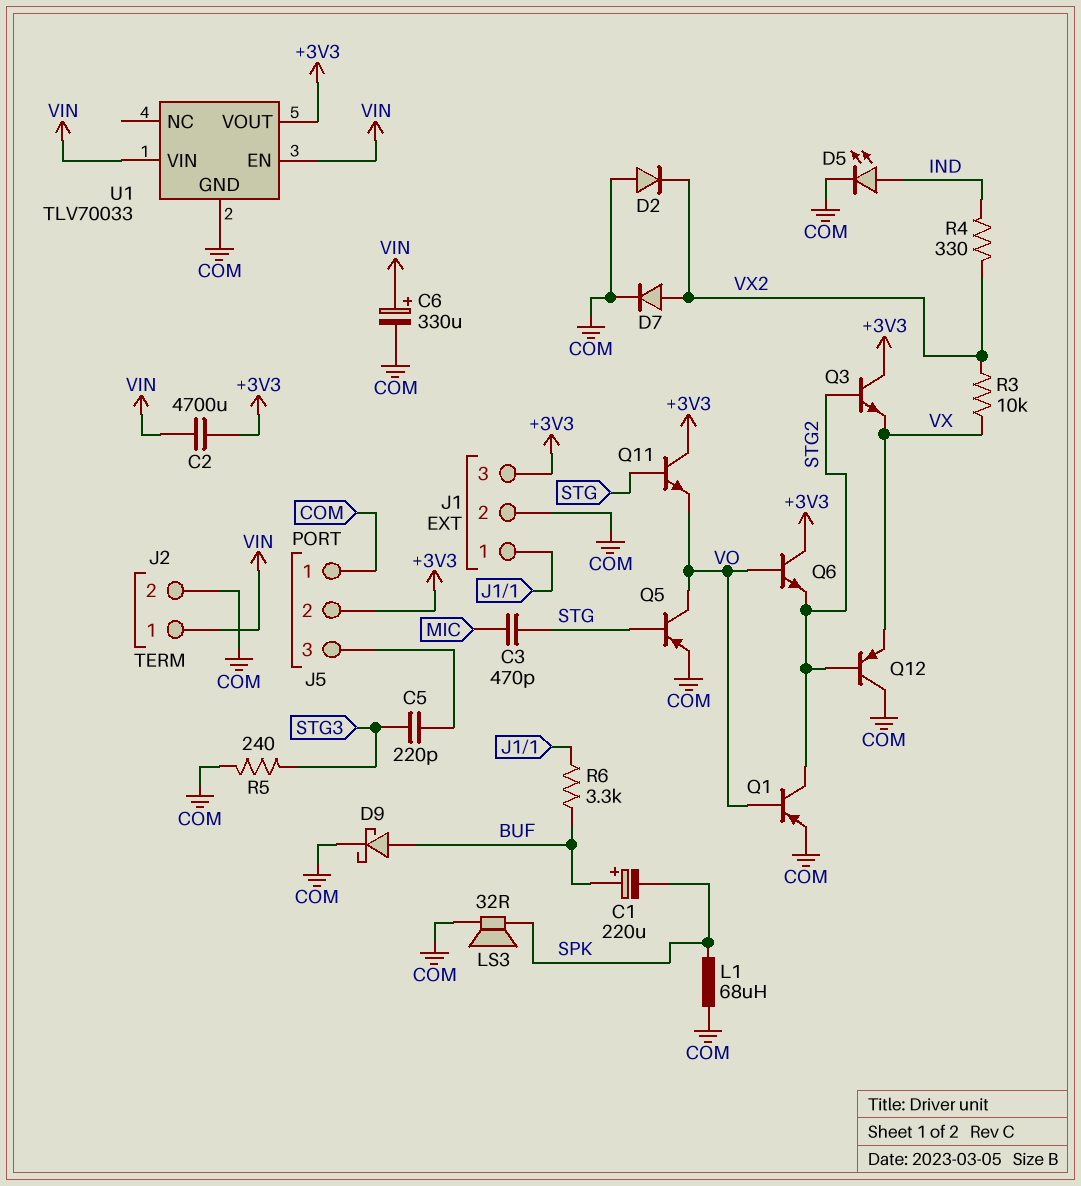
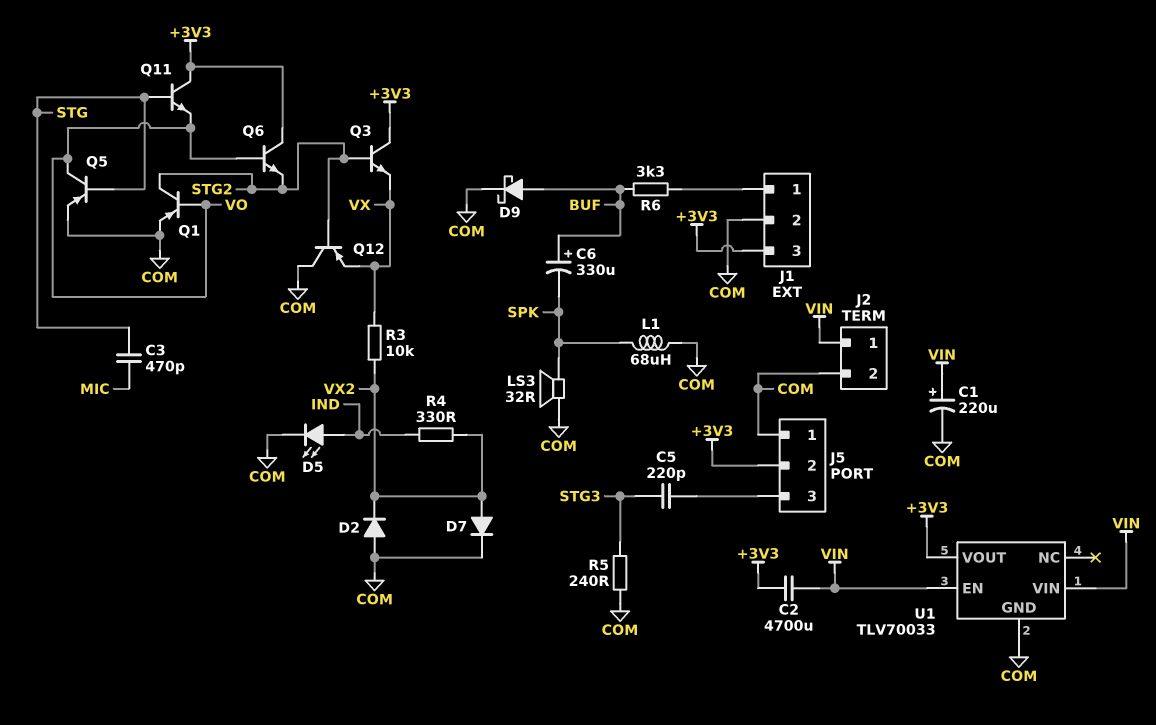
C1: 220uF (plus BUF, minus SPK) -> 220uF (plus VIN, minus COM)
C6: 330uF (plus VIN, minus COM) -> 330uF (plus BUF, minus SPK)

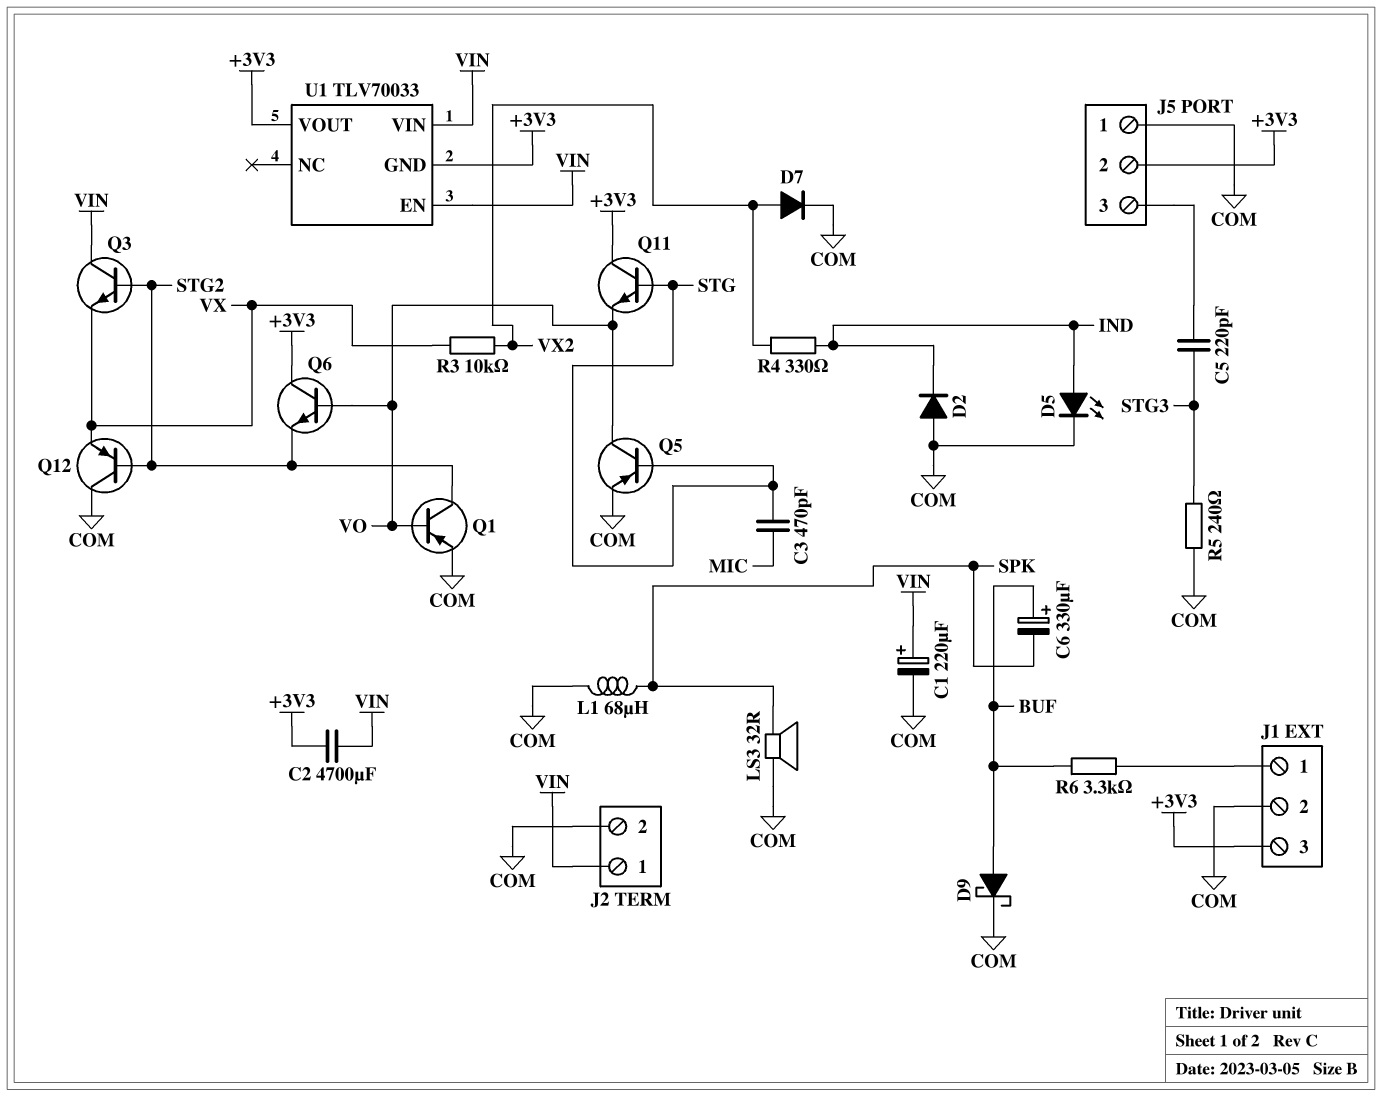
D2: diode (A COM, K VX2) -> diode (A COM, K IND)
Q3: NPN (B STG2, C +3V3, E VX) -> NPN (B STG2, C VIN, E VX)
U1 pin GND: COM -> +3V3

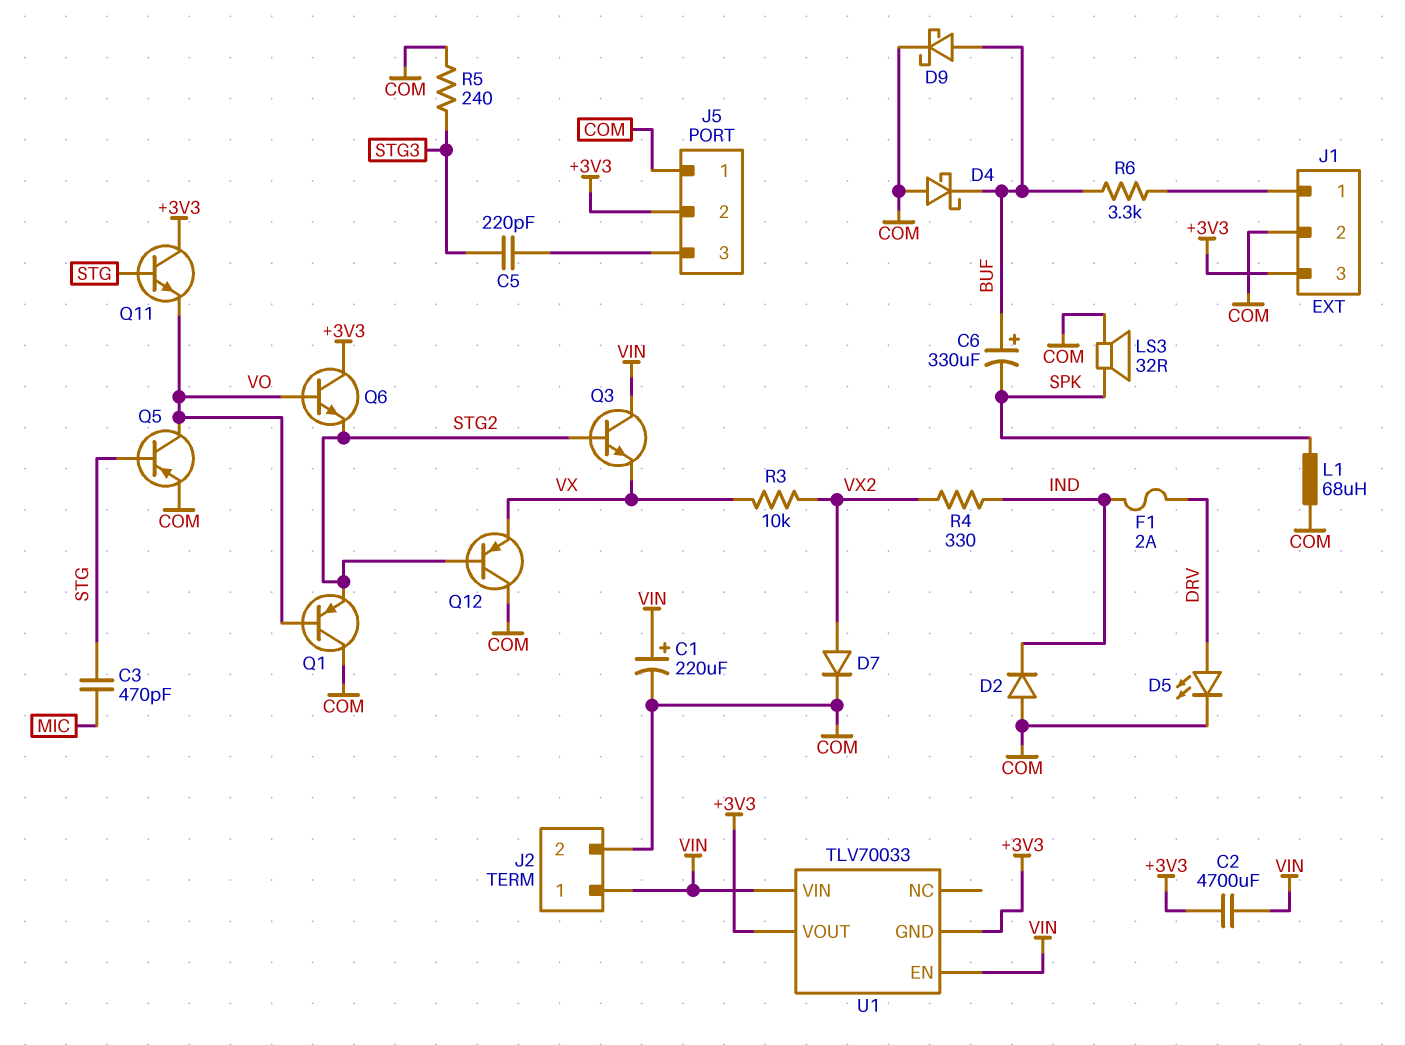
D4: none -> schottky (A COM, K BUF)
D5: LED (A IND, K COM) -> LED (A DRV, K COM)
F1: none -> 2A (DRV, IND)
Q1: PNP (B VO, C STG2, E COM) -> PNP (B VO, C COM, E STG2)

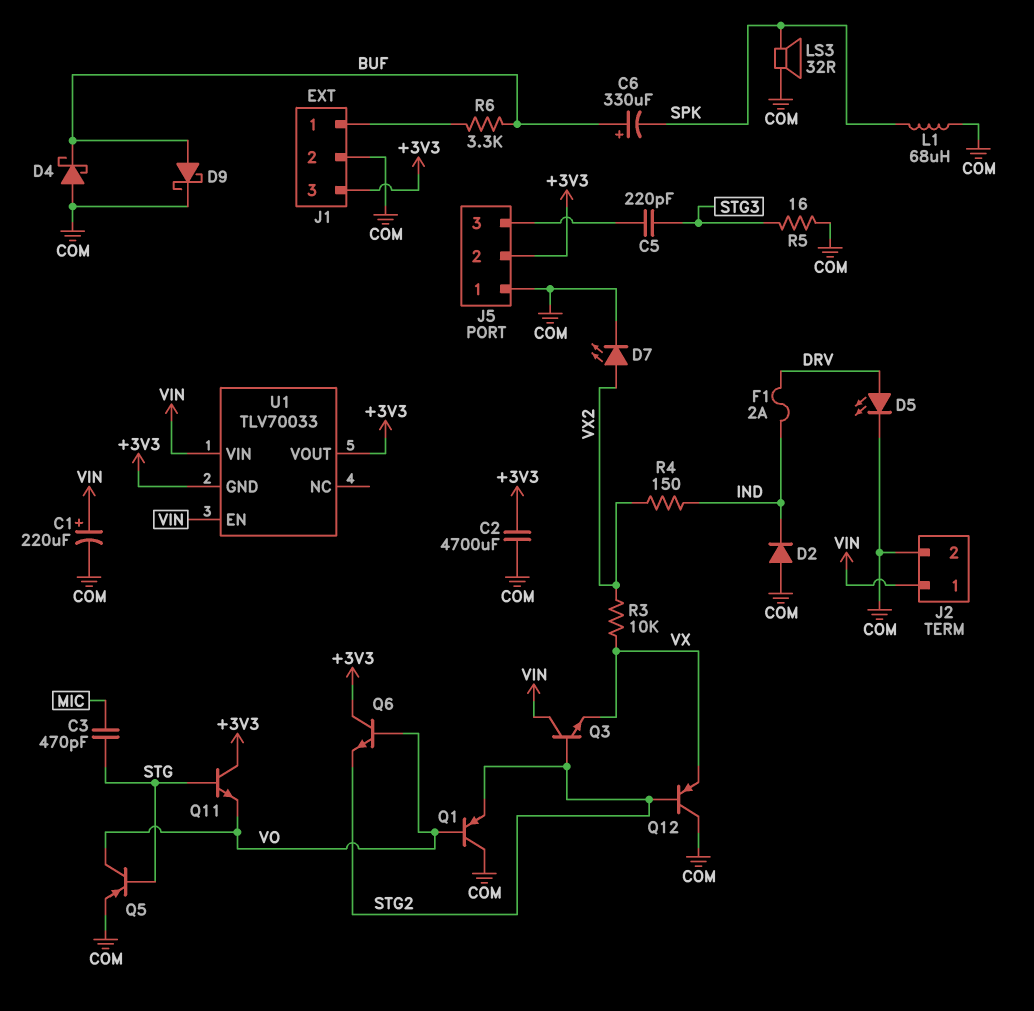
C2: 4700uF (+3V3, VIN) -> 4700uF (+3V3, COM)
D7: diode (A VX2, K COM) -> LED (A VX2, K COM)
R4: 330 (IND, VX2) -> 150 (IND, VX2)
R5: 240 (COM, STG3) -> 16 (COM, STG3)

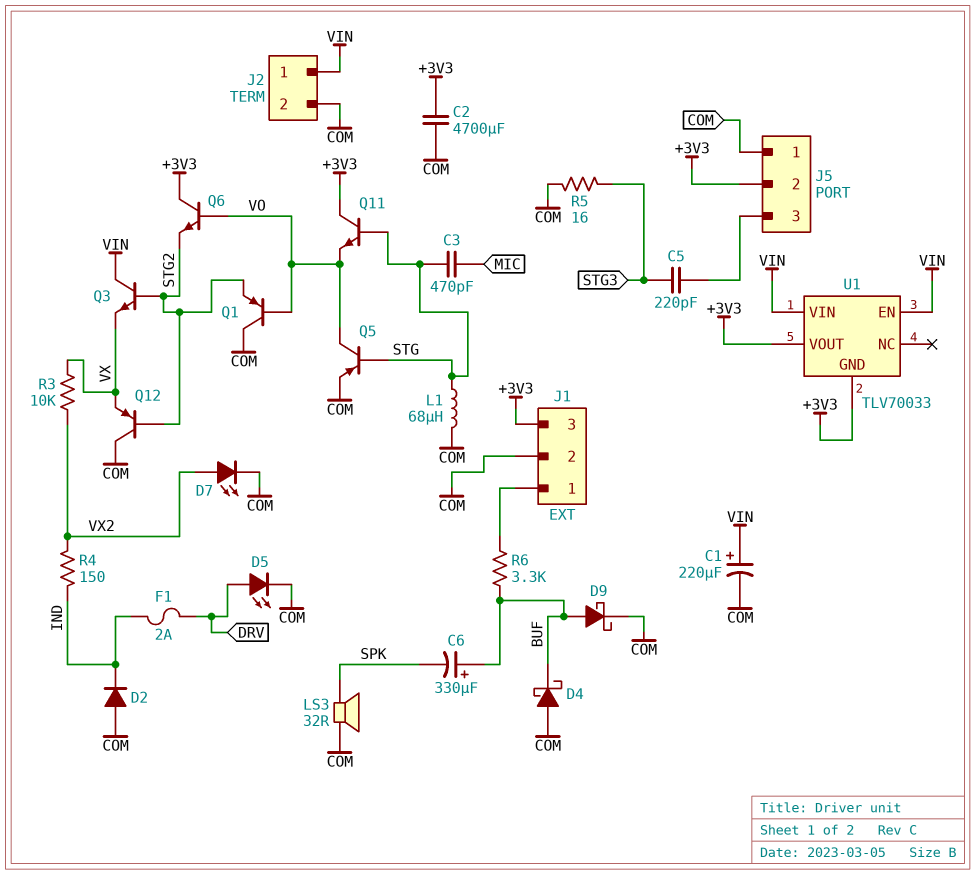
L1: 68uH (COM, SPK) -> 68uH (COM, STG)

